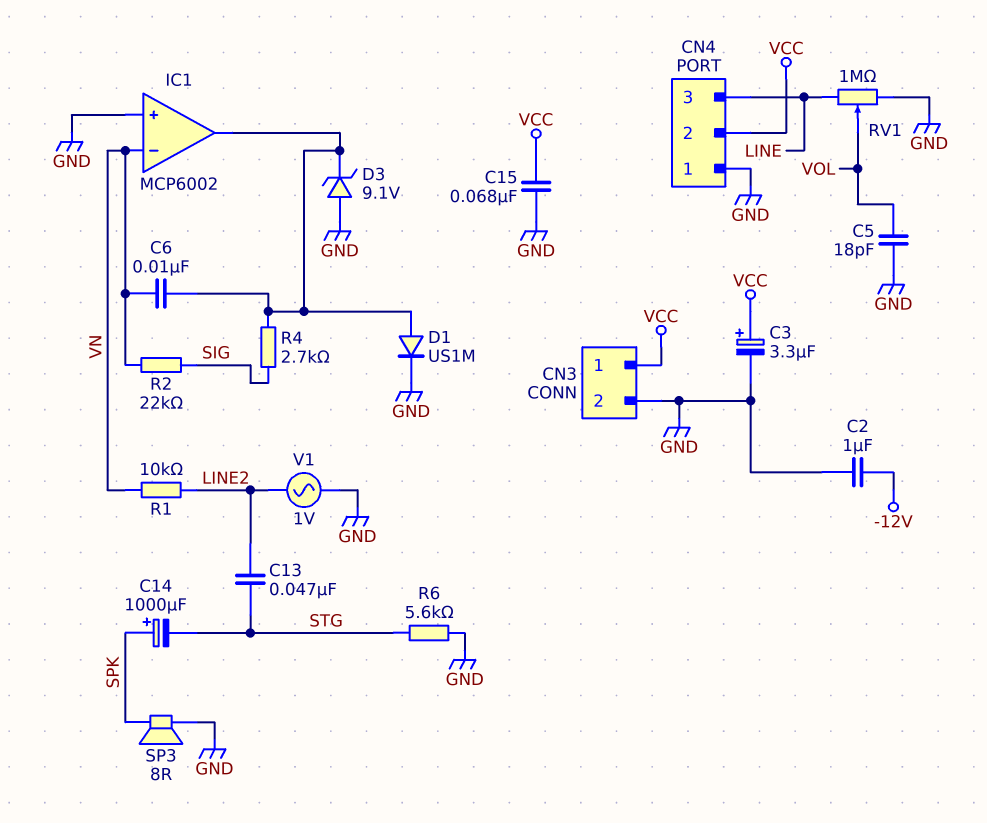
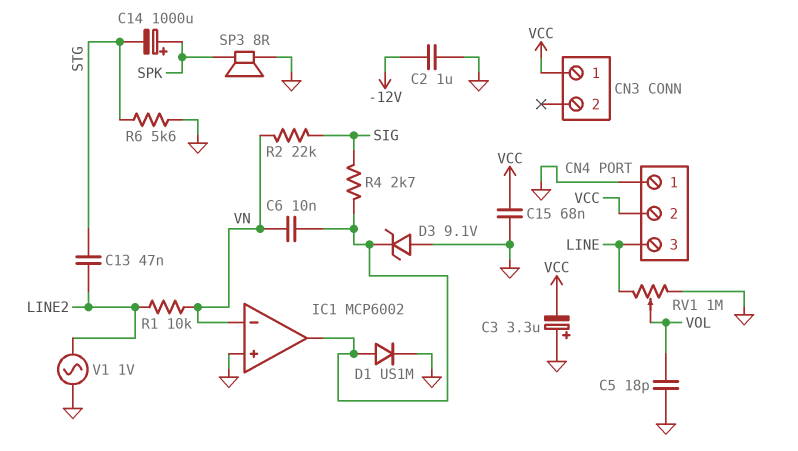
C3: 3.3uF (plus VCC, minus GND) -> 3.3uF (plus GND, minus VCC)
CN3 pin 2: GND -> none

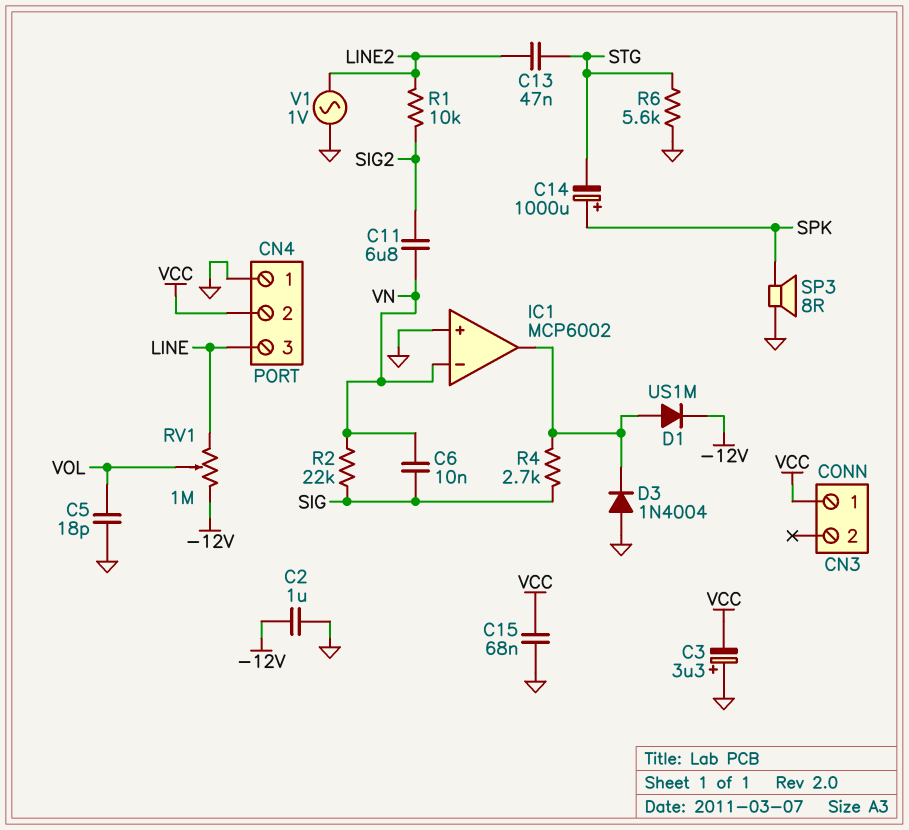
C6: 10nF (IC1/out, VN) -> 10nF (SIG, VN)
C11: none -> 6.8uF (SIG2, VN)
D1: diode US1M (A IC1/out, K GND) -> diode US1M (A IC1/out, K -12V)
D3: zener 9.1V (A GND, K IC1/out) -> diode 1N4004 (A GND, K IC1/out)
R1: 10k (LINE2, VN) -> 10k (LINE2, SIG2)
RV1: 1M (GND, LINE, wiper VOL) -> 1M (-12V, LINE, wiper VOL)

